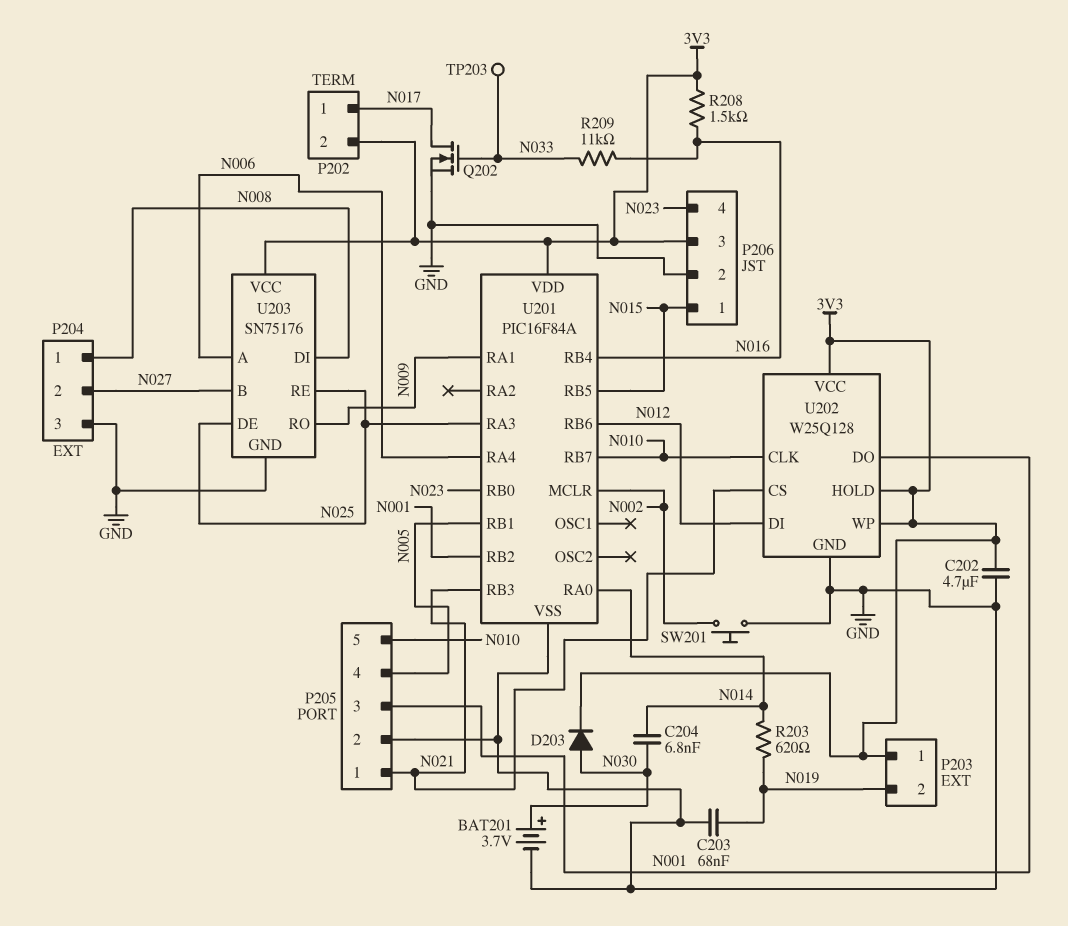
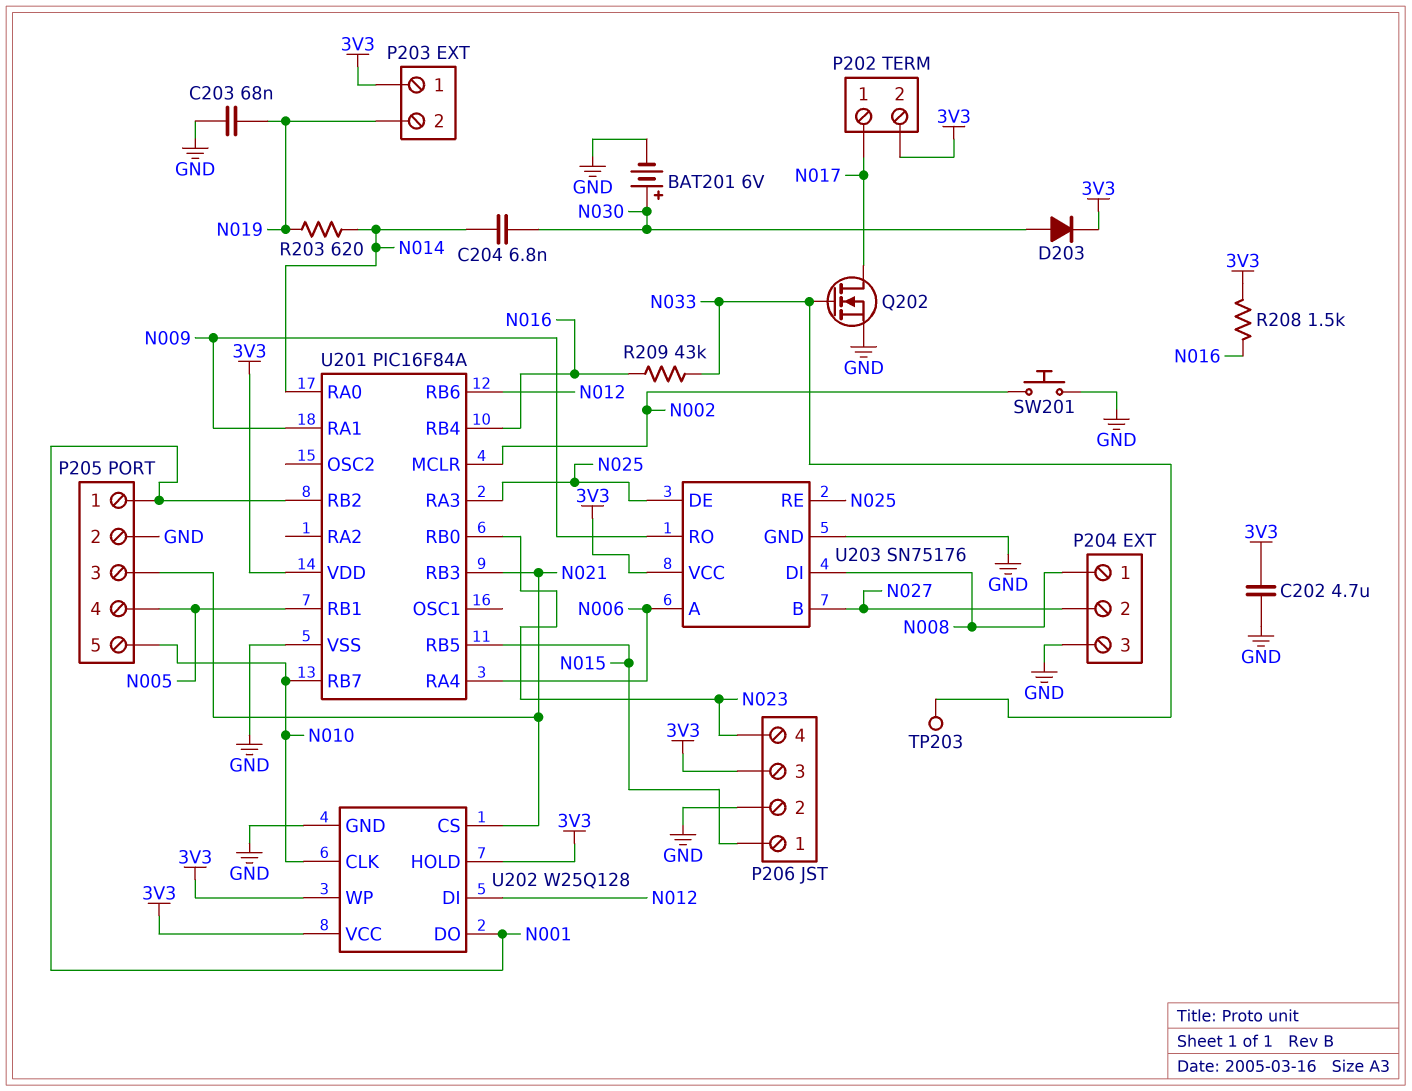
BAT201: 3.7V (plus N030, minus GND) -> 6V (plus N030, minus GND)
P205 pin 1: N021 -> N001
P205 pin 3: N001 -> N021
R209: 11k (N016, N033) -> 43k (N016, N033)

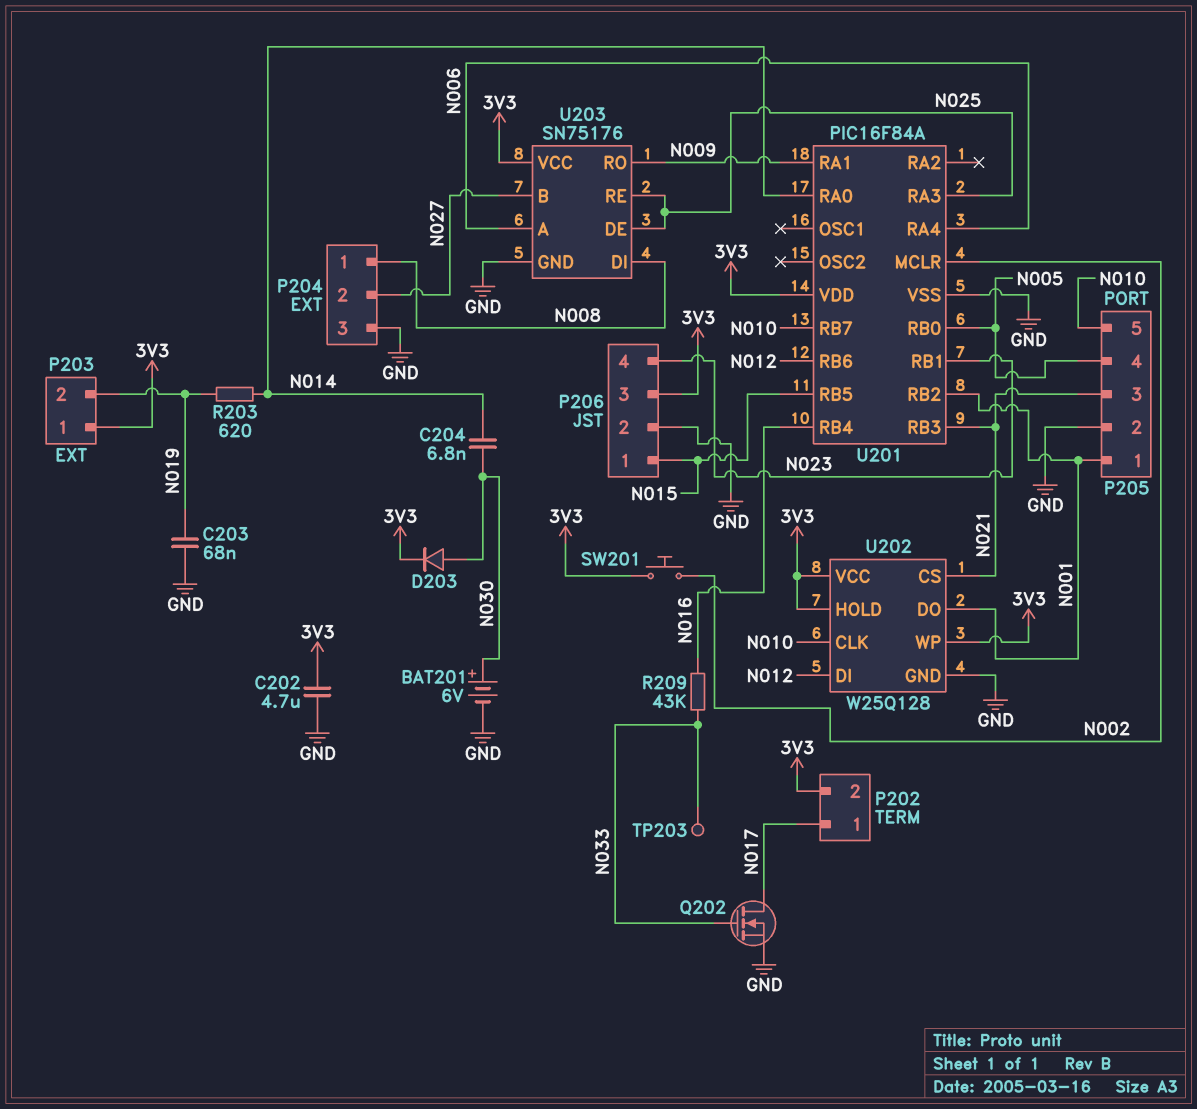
R208: 1.5k (3V3, N016) -> none
SW201: button (GND, N002) -> button (3V3, N002)
U201 pin RB0: N023 -> N005
U201 pin RB1: N005 -> N023

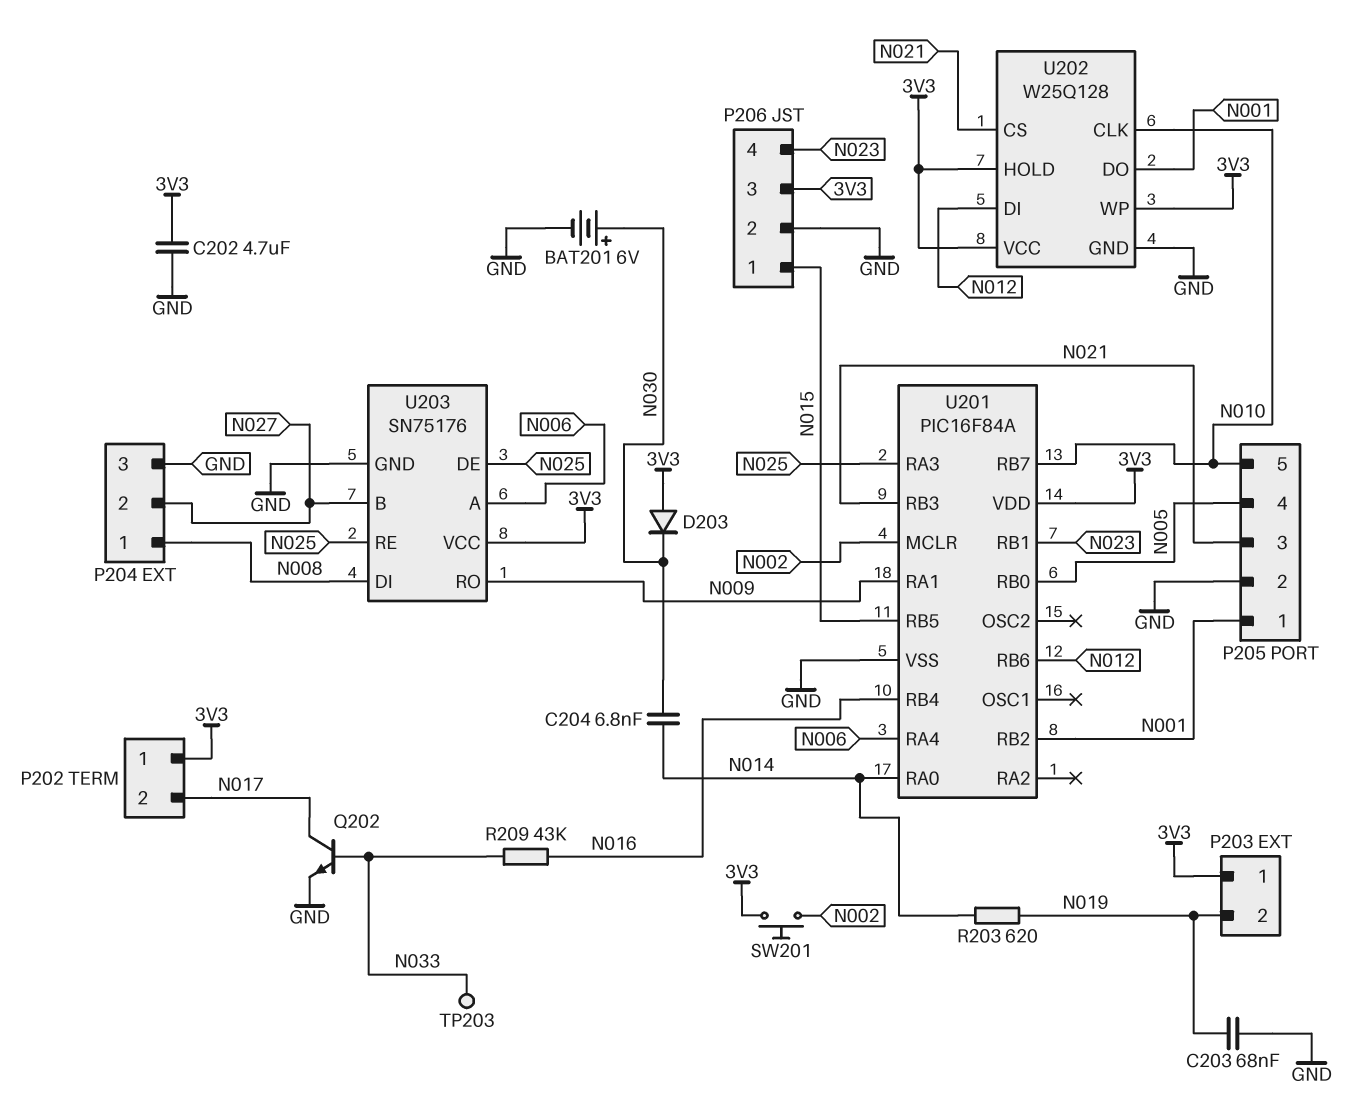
D203: diode (A N030, K 3V3) -> diode (A 3V3, K N030)
P202 pin 1: N017 -> 3V3
P202 pin 2: 3V3 -> N017
Q202: NMOS (G N033, D N017, S GND) -> NPN (B N033, C N017, E GND)

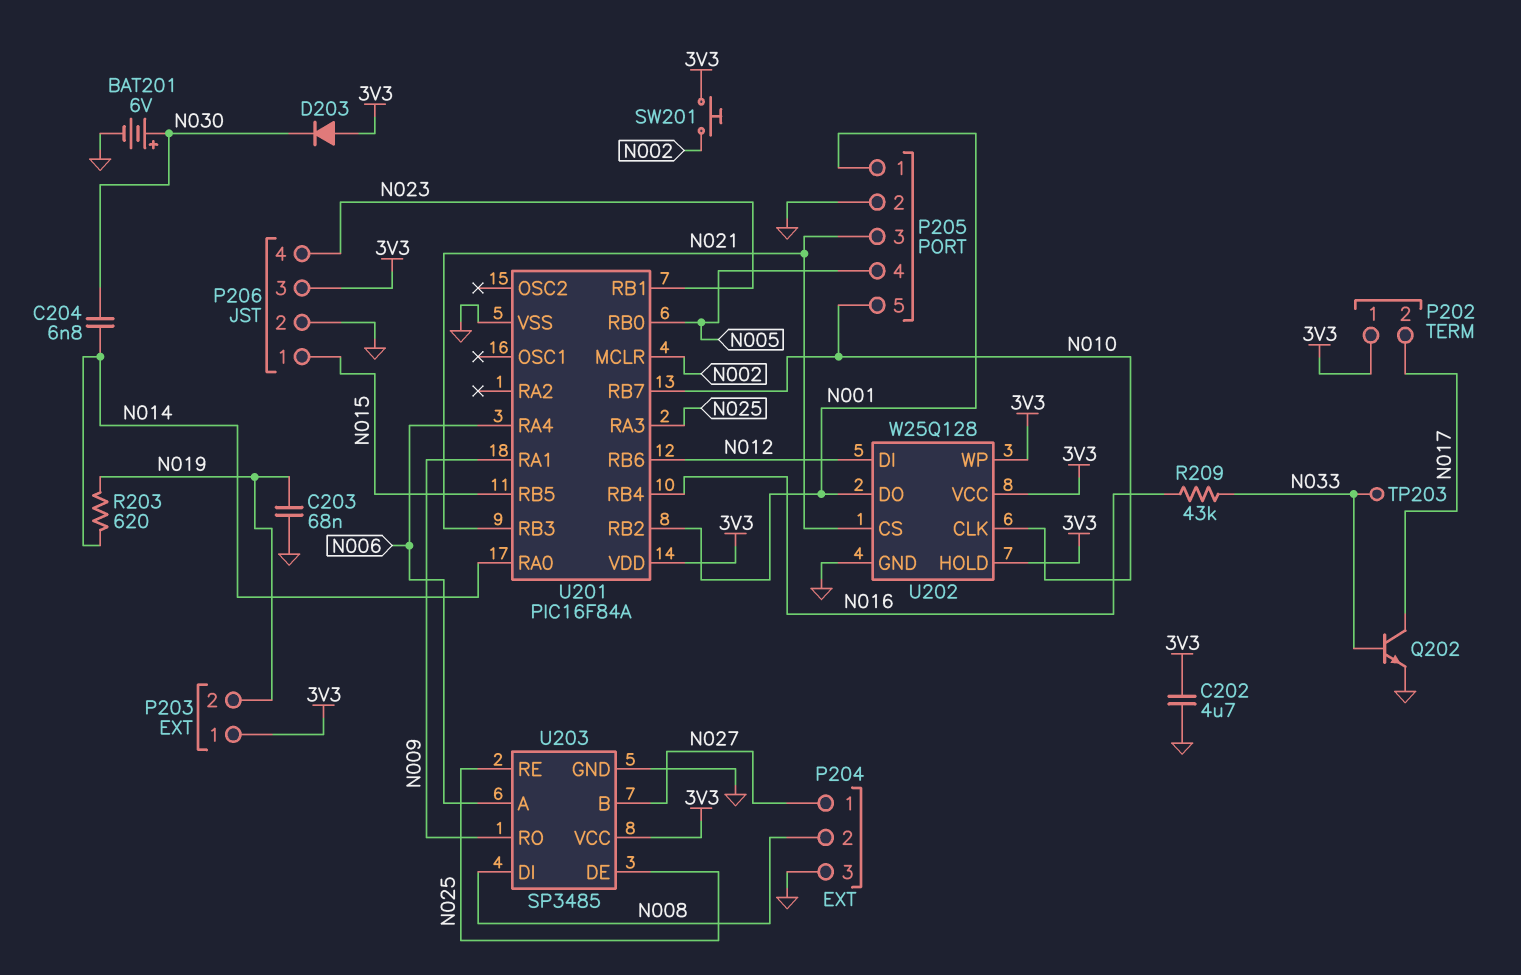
P204 pin 1: N008 -> N027
P204 pin 2: N027 -> N008
U203: SN75176 -> SP3485

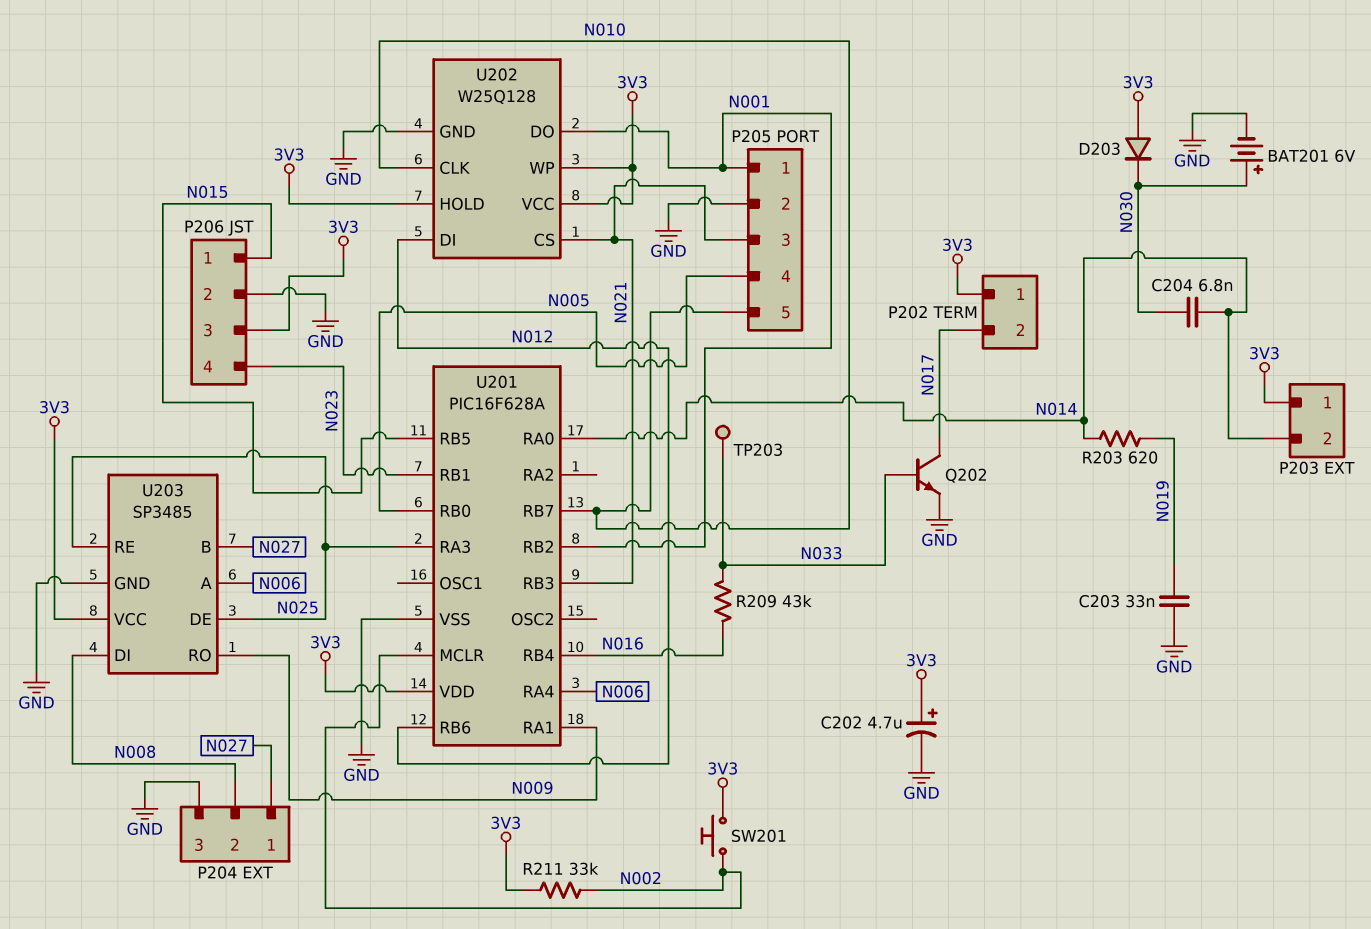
C202: 4.7uF (3V3, GND) -> 4.7uF (plus 3V3, minus GND)
C203: 68nF (GND, N019) -> 33nF (GND, N019)
P203 pin 2: N019 -> N014
R211: none -> 33k (3V3, N002)
U201: PIC16F84A -> PIC16F628A

